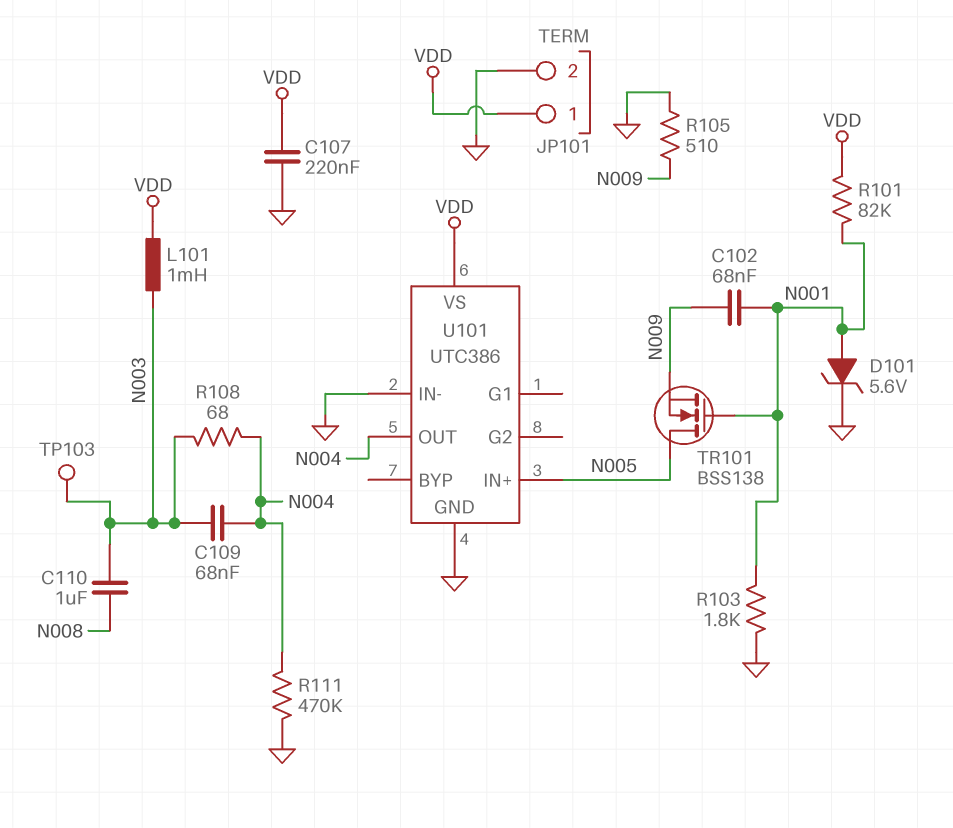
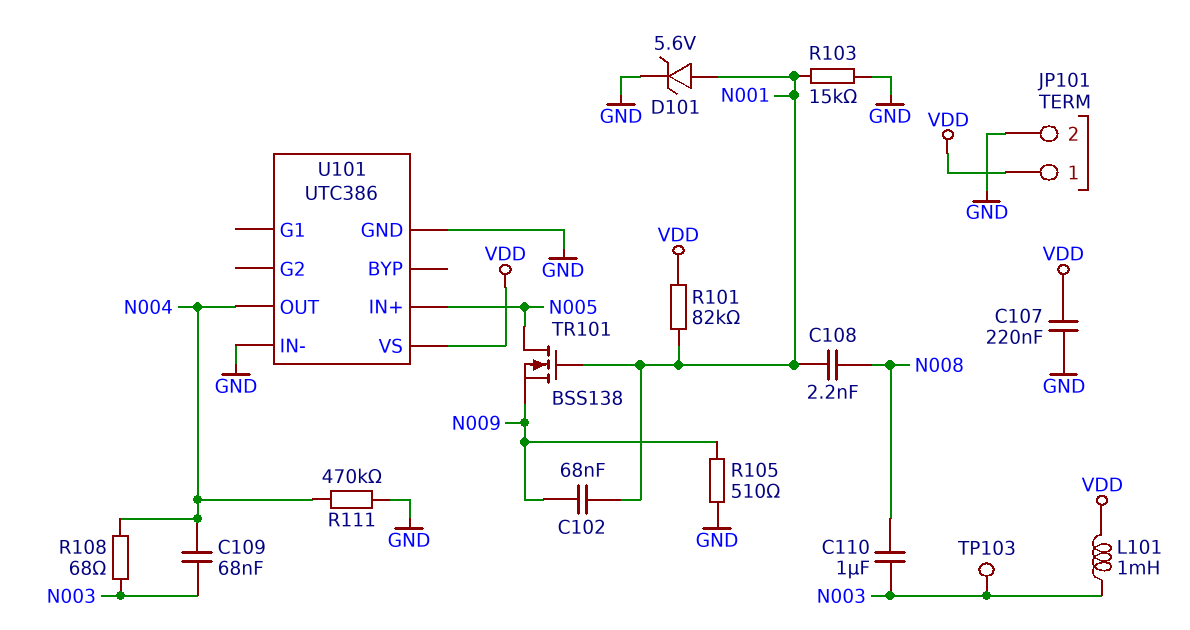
C108: none -> 2.2nF (N001, N008)
R103: 1.8k (GND, N001) -> 15k (GND, N001)

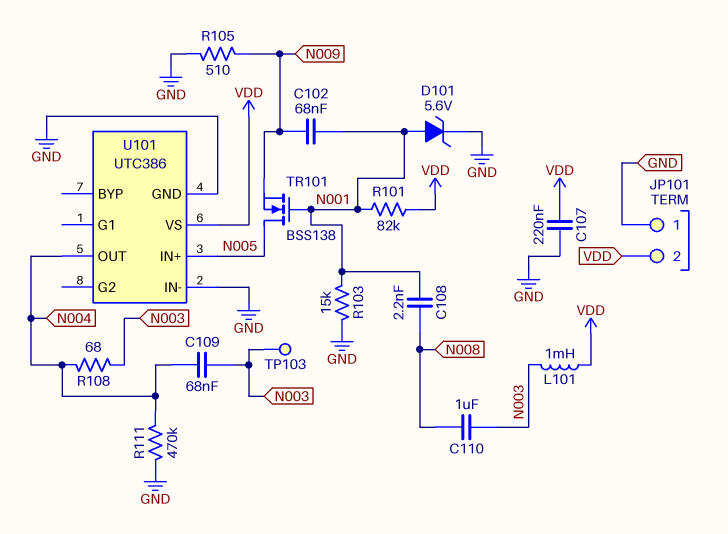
JP101 pin 1: VDD -> GND
JP101 pin 2: GND -> VDD

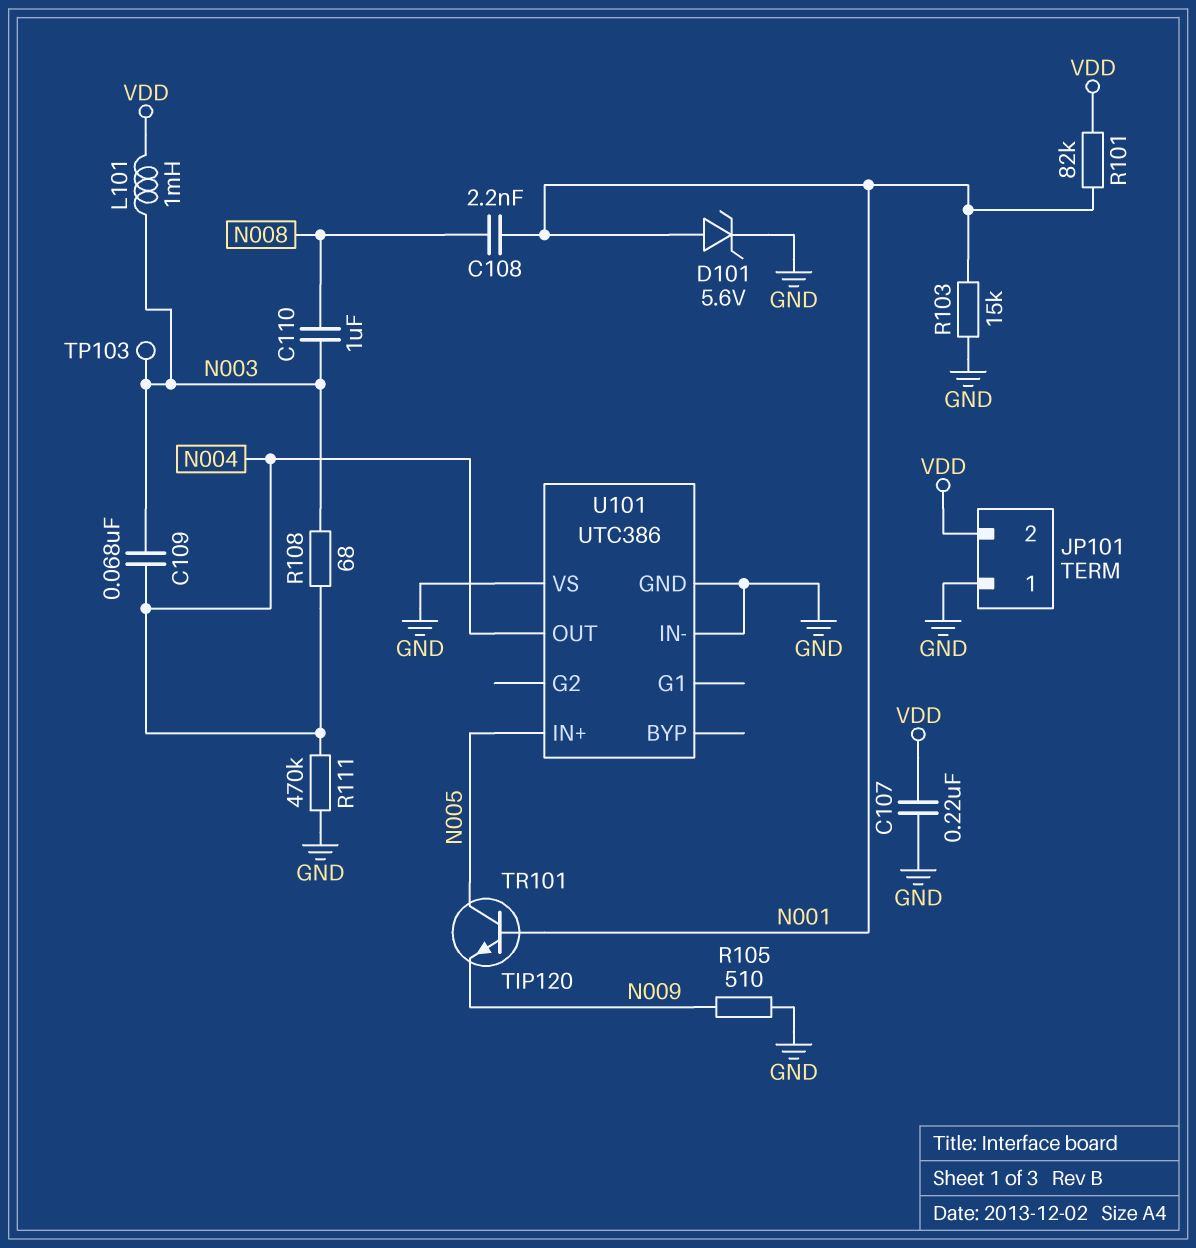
C102: 68nF (N001, N009) -> none
TR101: NMOS BSS138 (G N001, D N005, S N009) -> NPN TIP120 (B N001, C N005, E N009)
U101 pin VS: VDD -> GND

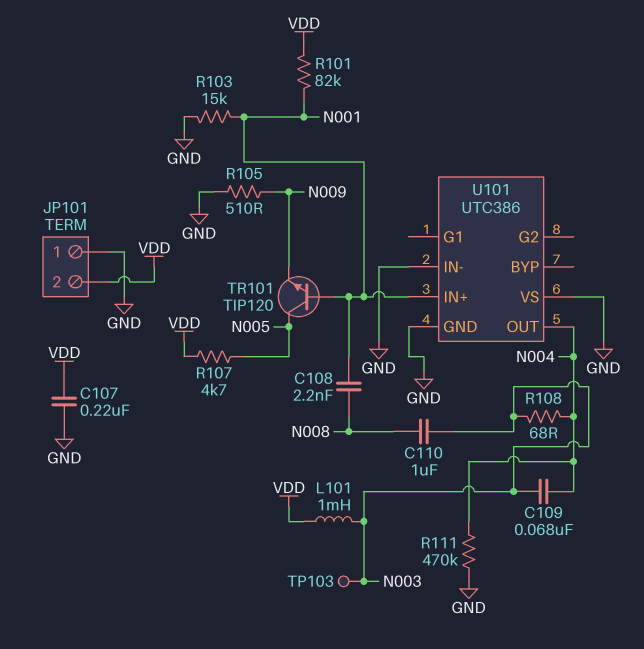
D101: zener 5.6V (A N001, K GND) -> none
R107: none -> 4.7k (N005, VDD)
U101 pin IN+: N005 -> N001

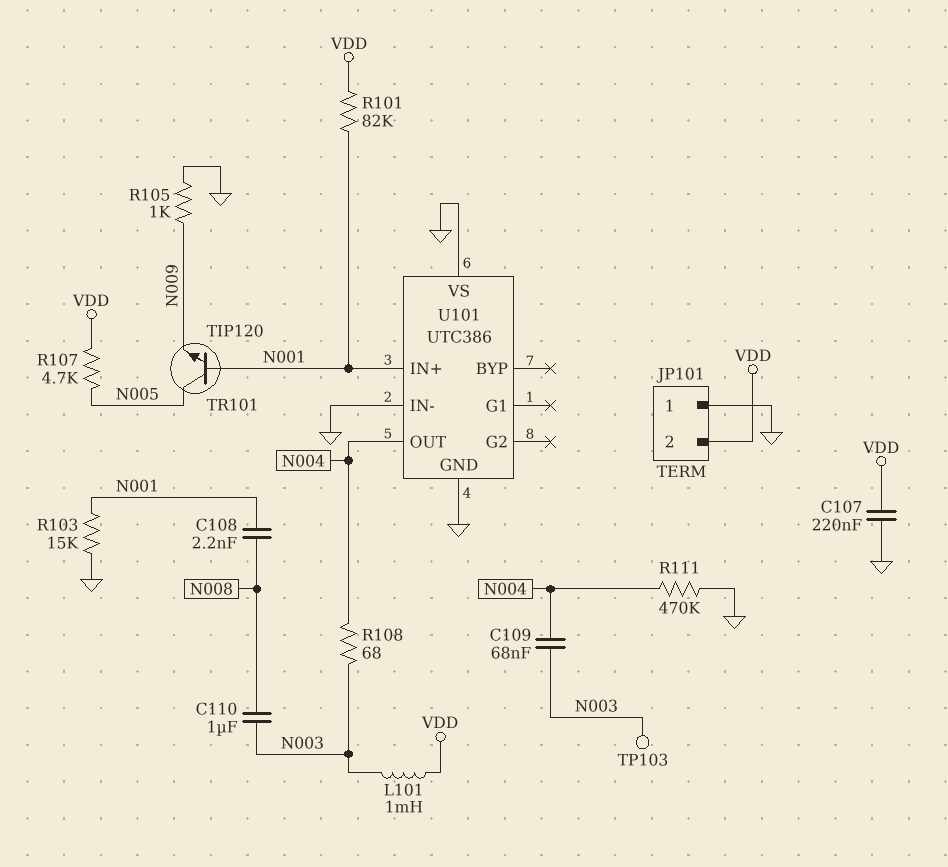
R105: 510 (GND, N009) -> 1k (GND, N009)

